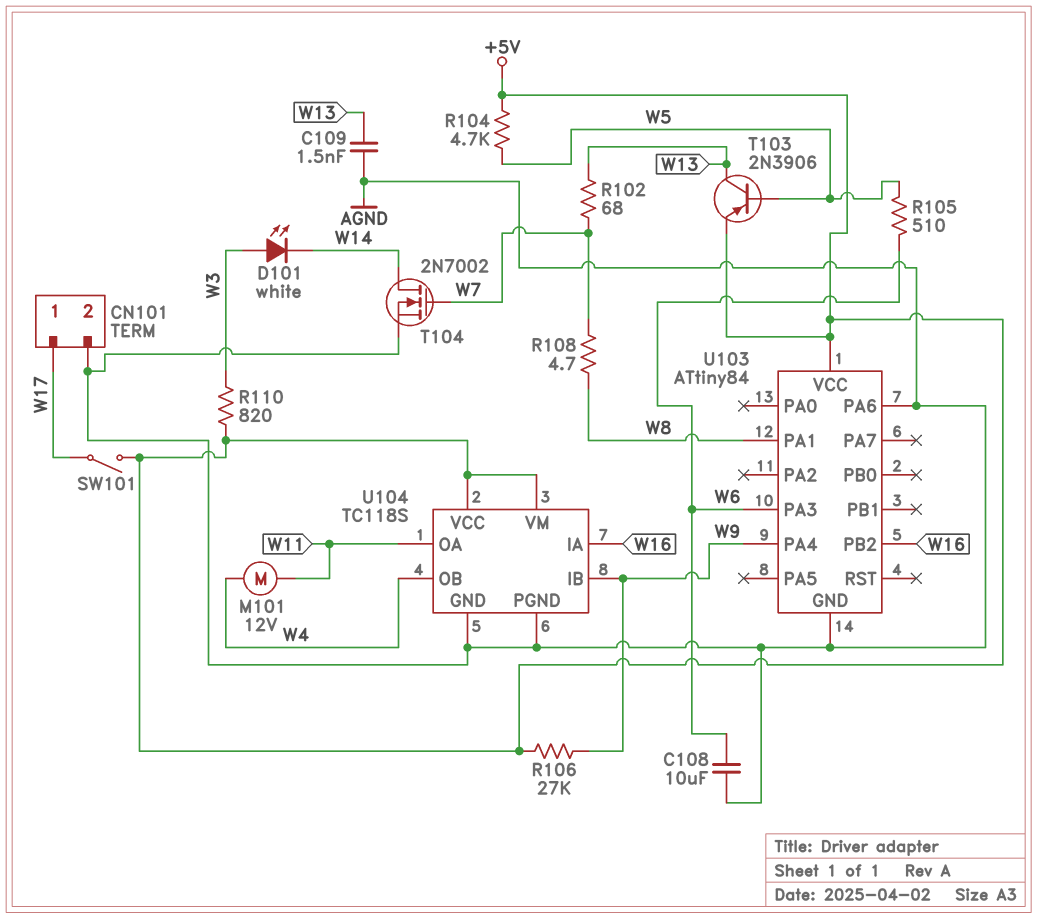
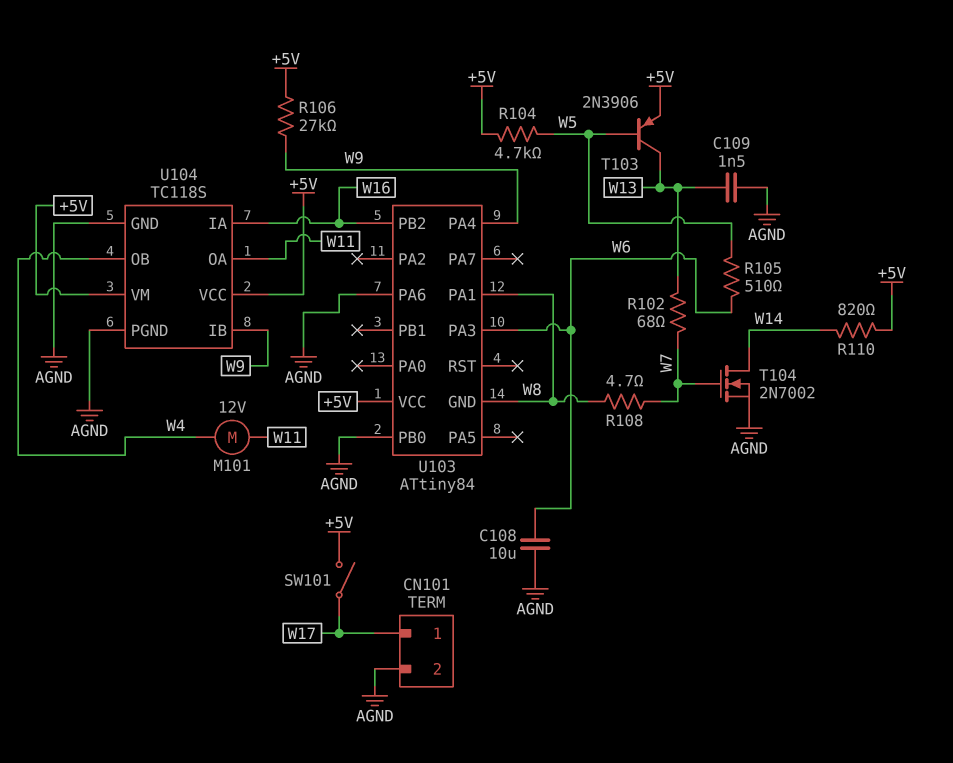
D101: LED white (A W3, K W14) -> none
R110: 820 (+5V, W3) -> 820 (+5V, W14)
U103 pin GND: AGND -> W8
U103 pin PB0: none -> AGND

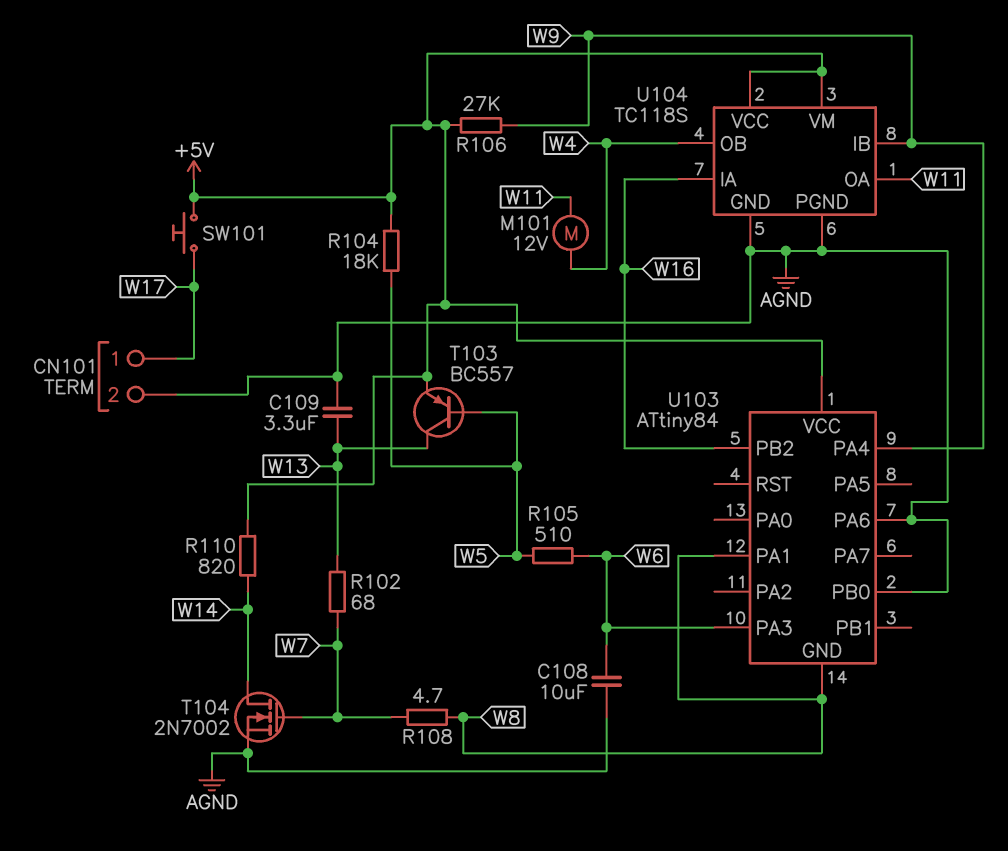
C109: 1.5nF (AGND, W13) -> 3.3uF (AGND, W13)
R104: 4.7k (+5V, W5) -> 18k (+5V, W5)
SW101: switch (+5V, W17) -> button (+5V, W17)
T103: PNP 2N3906 (B W5, C W13, E +5V) -> PNP BC557 (B W5, C W13, E +5V)

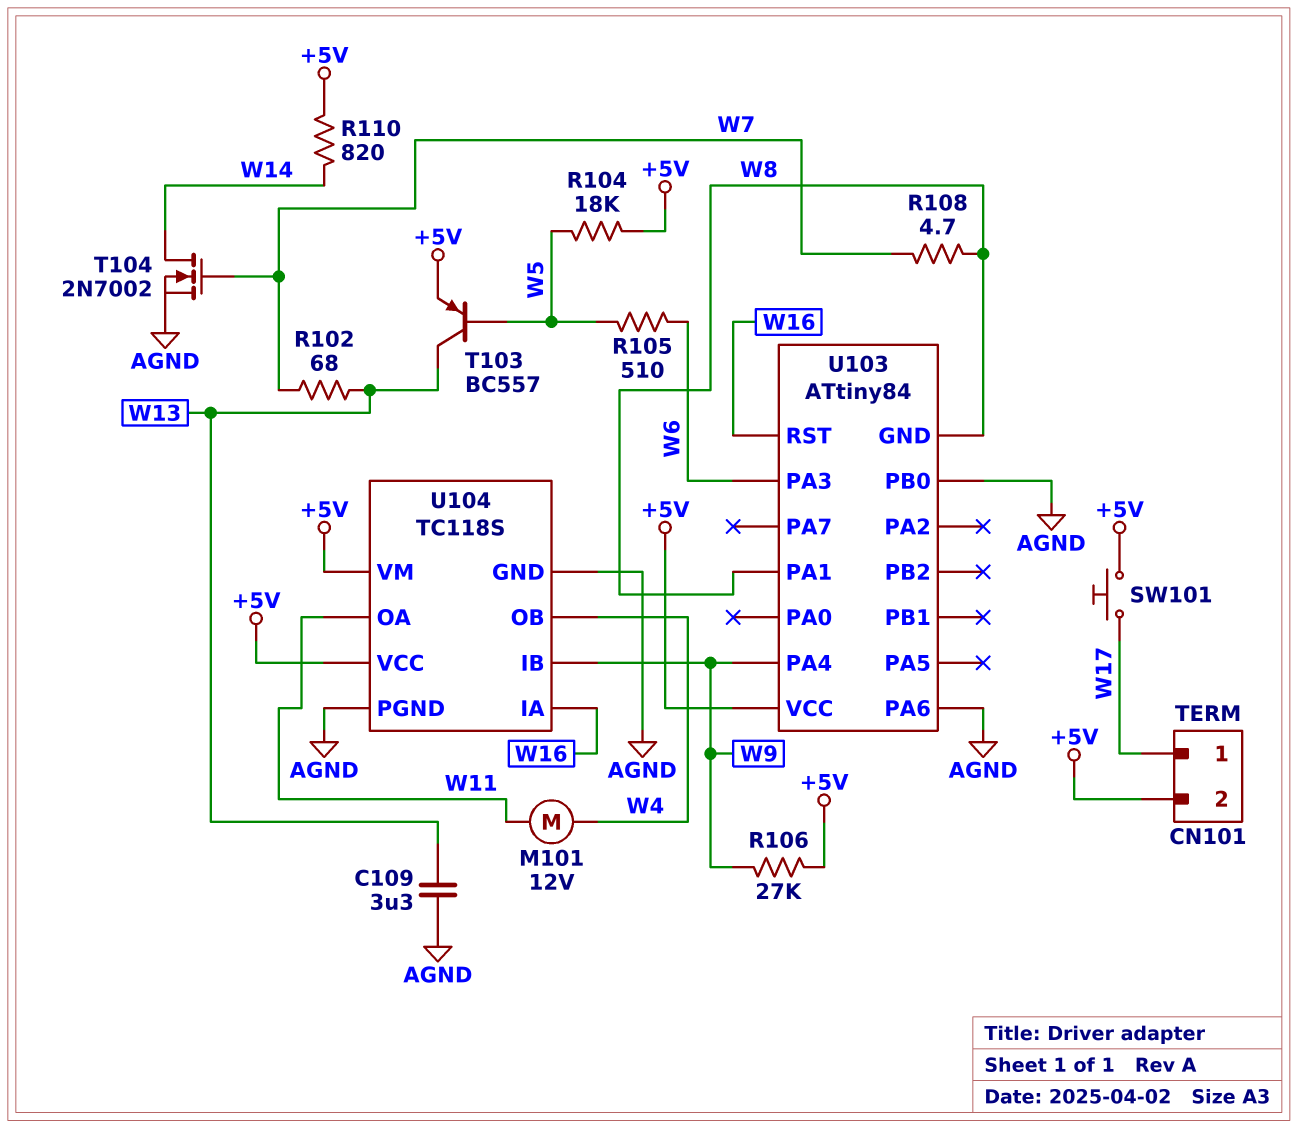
C108: 10uF (AGND, W6) -> none
CN101 pin 2: AGND -> +5V
U103 pin PB2: W16 -> none
U103 pin RST: none -> W16

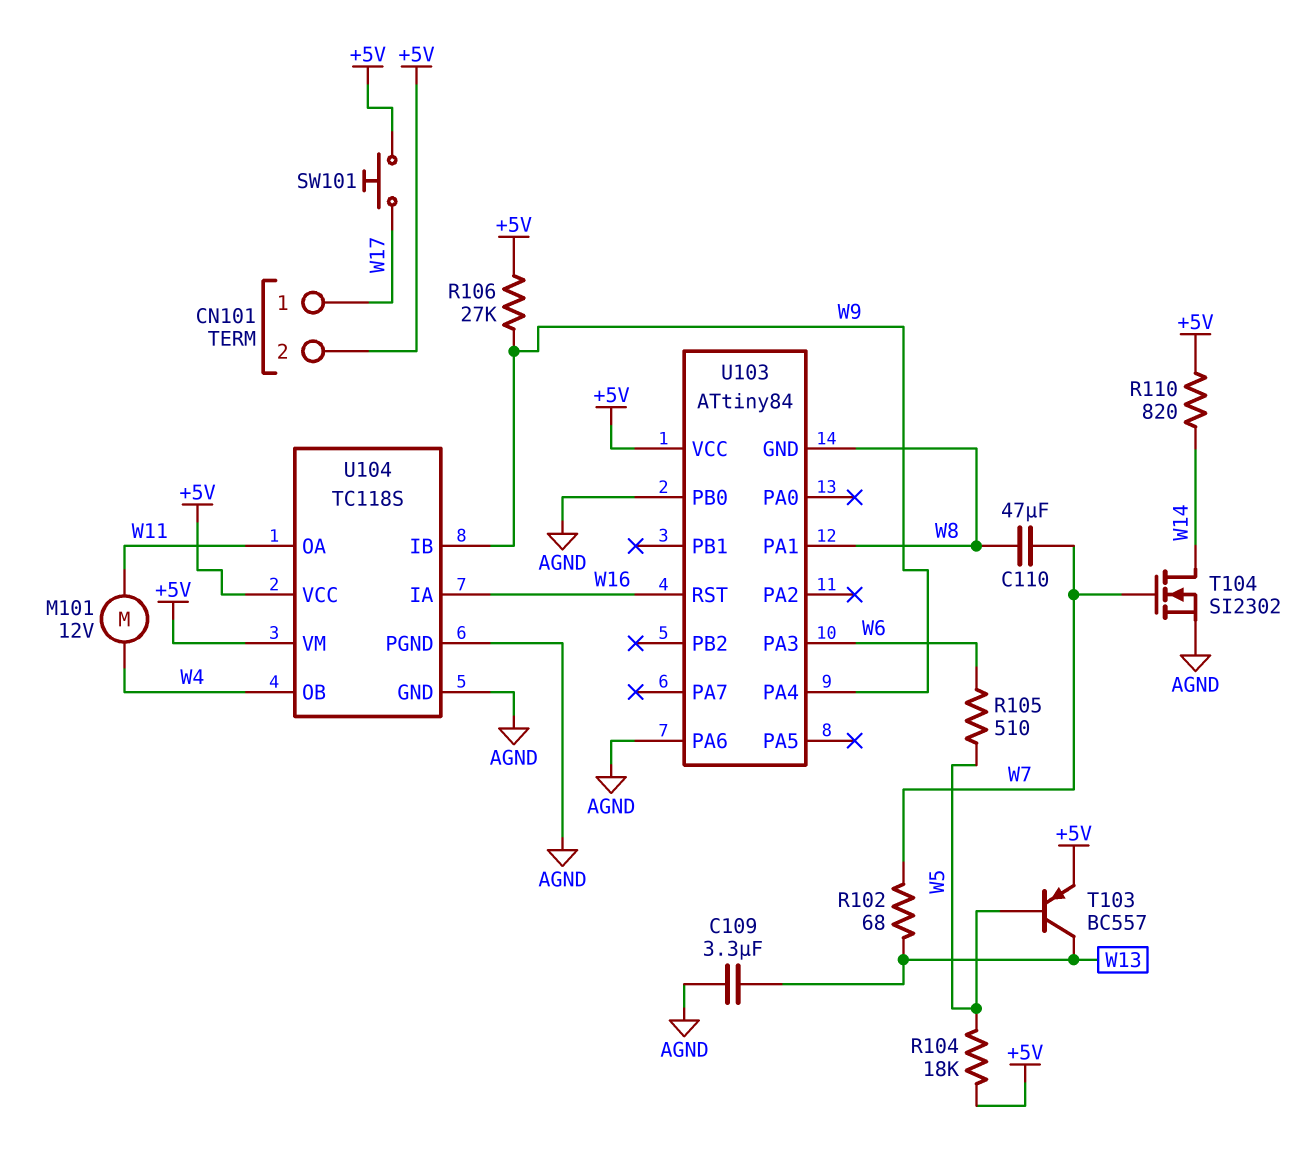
C110: none -> 47uF (W7, W8)
R108: 4.7 (W7, W8) -> none
T104: NMOS 2N7002 (G W7, D W14, S AGND) -> NMOS SI2302 (G W7, D W14, S AGND)

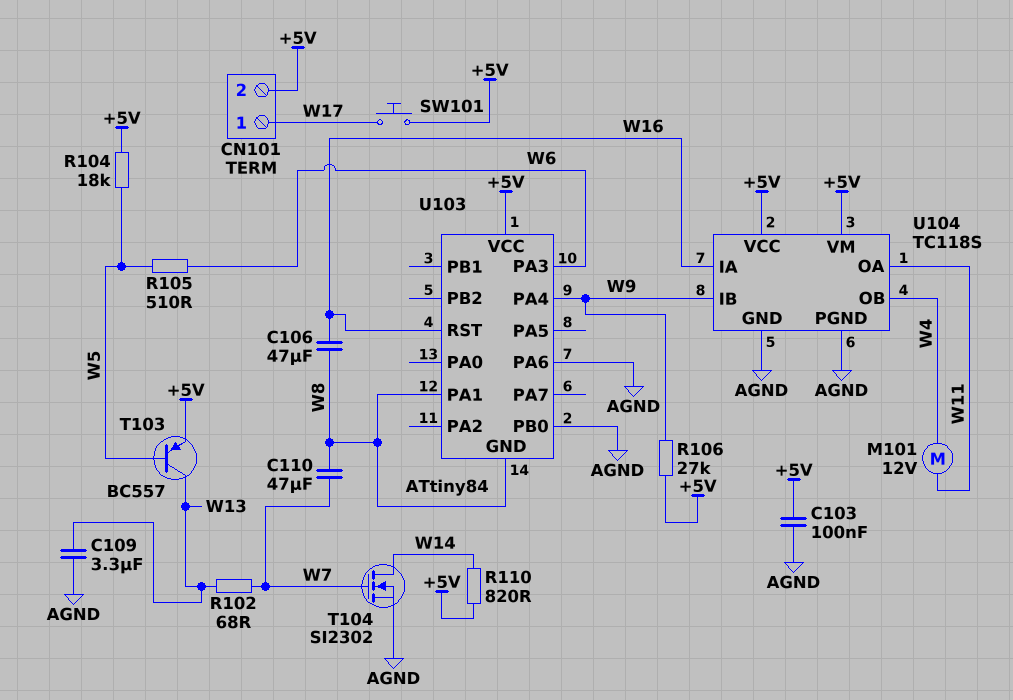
C103: none -> 100nF (+5V, AGND)
C106: none -> 47uF (W8, W16)

